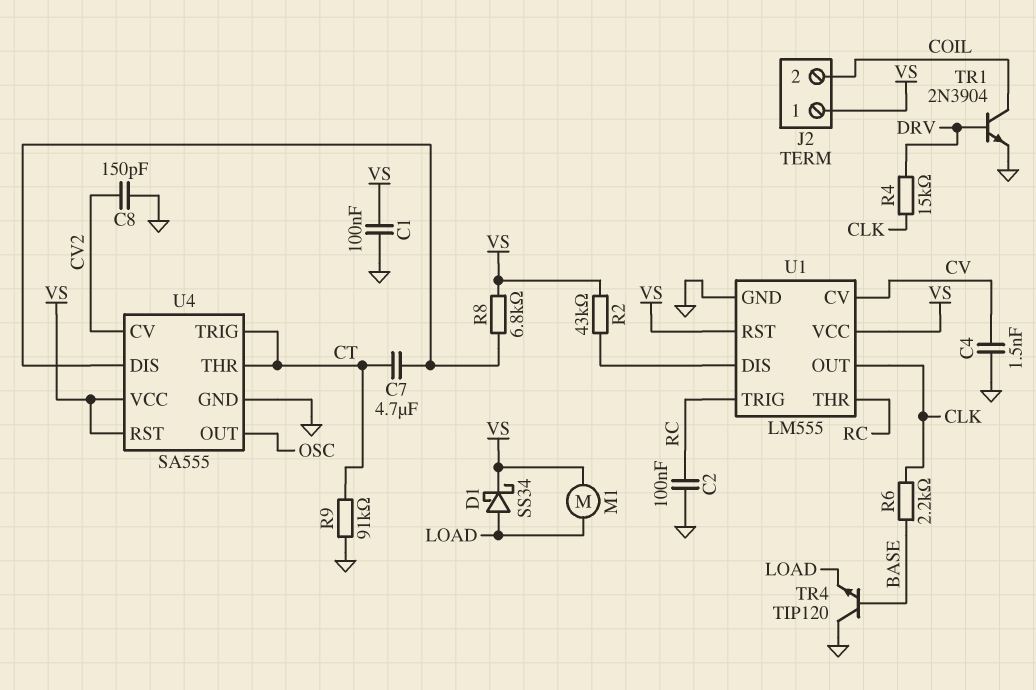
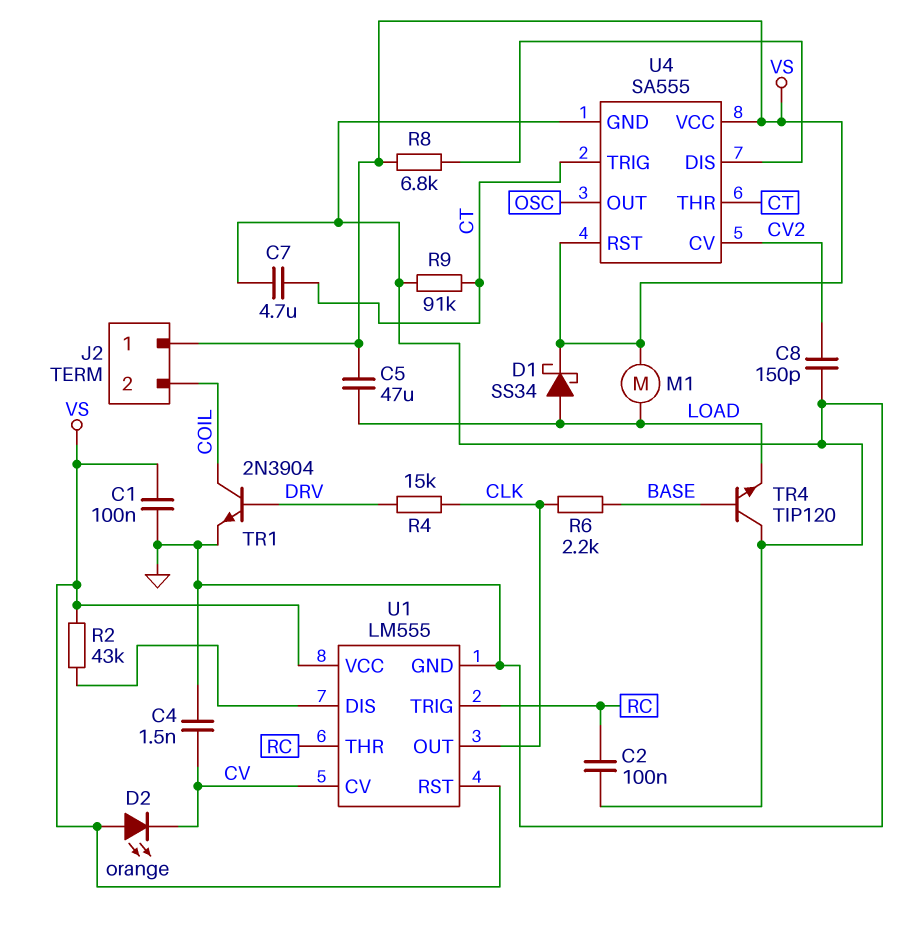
C5: none -> 47uF (LOAD, VS)
C7: 4.7uF (CT, U4/DIS) -> 4.7uF (CT, GND)
D2: none -> LED orange (A VS, K CV)

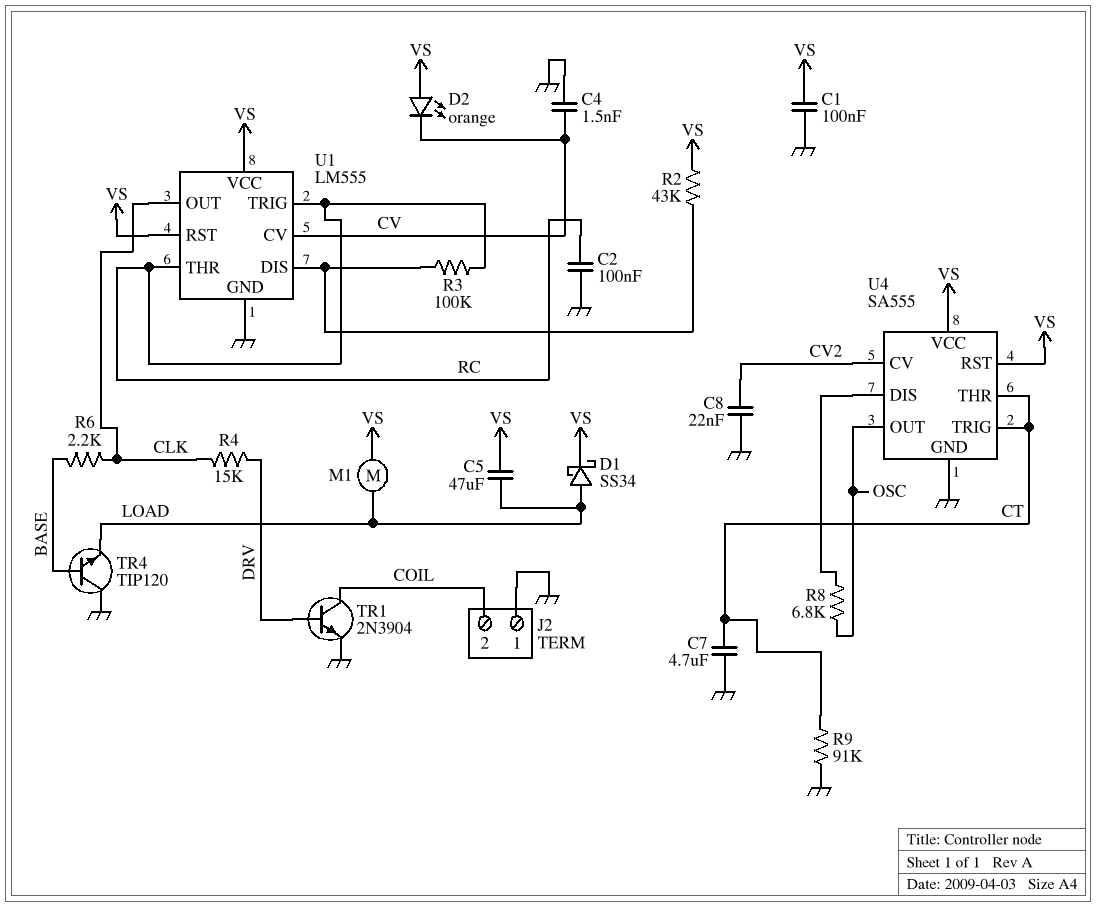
C8: 150pF (CV2, GND) -> 22nF (CV2, GND)
J2 pin 1: VS -> GND
R3: none -> 100k (RC, U1/DIS)
R8: 6.8k (U4/DIS, VS) -> 6.8k (OSC, U4/DIS)

